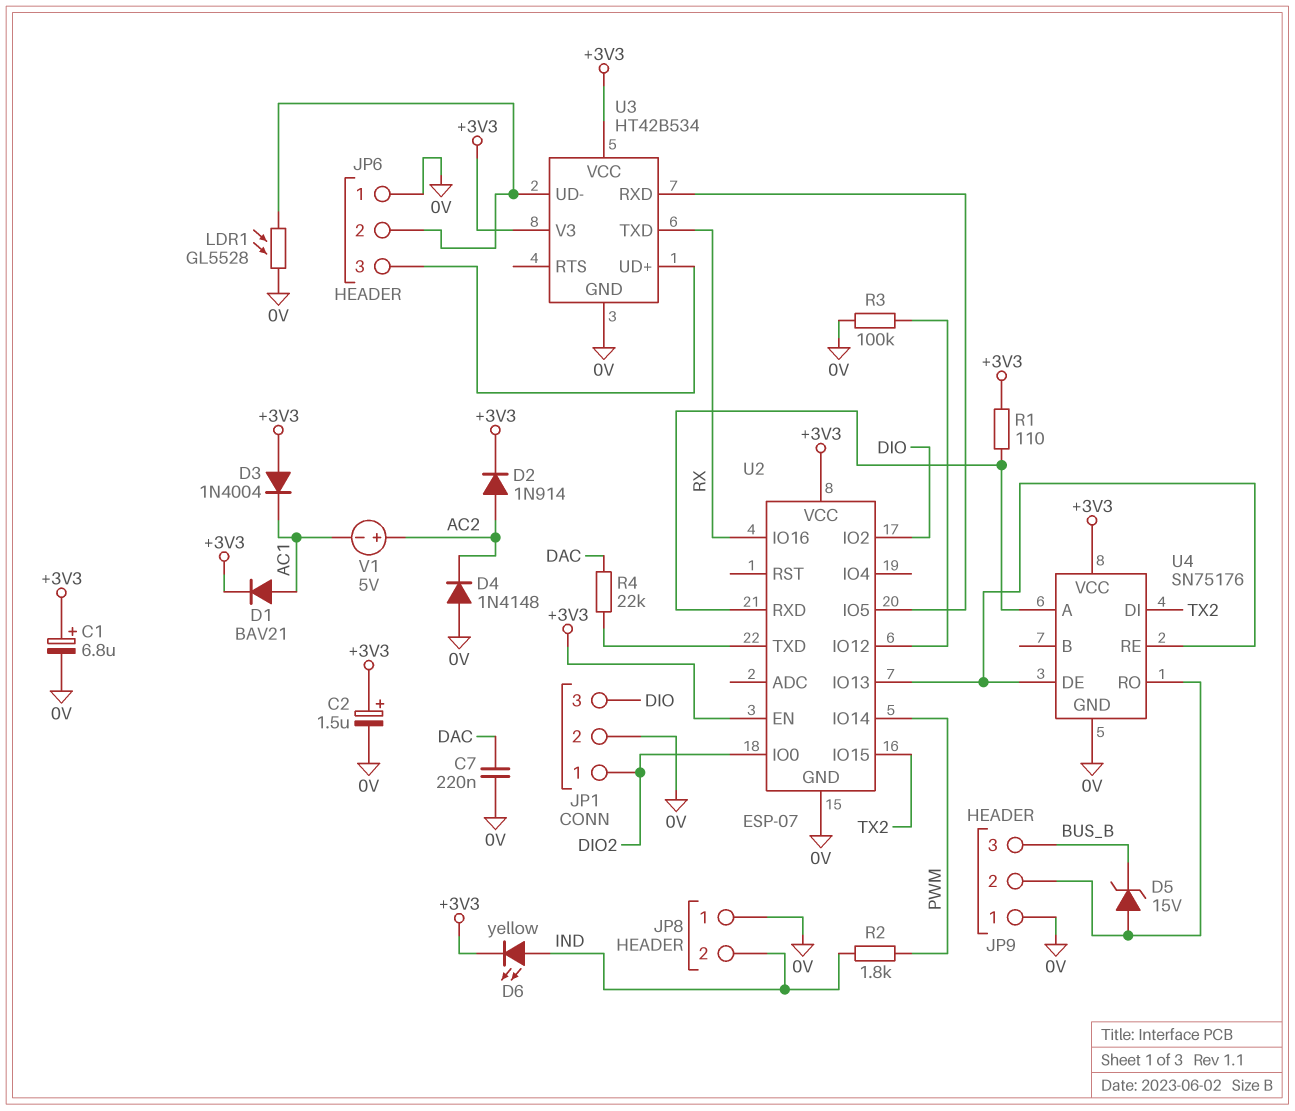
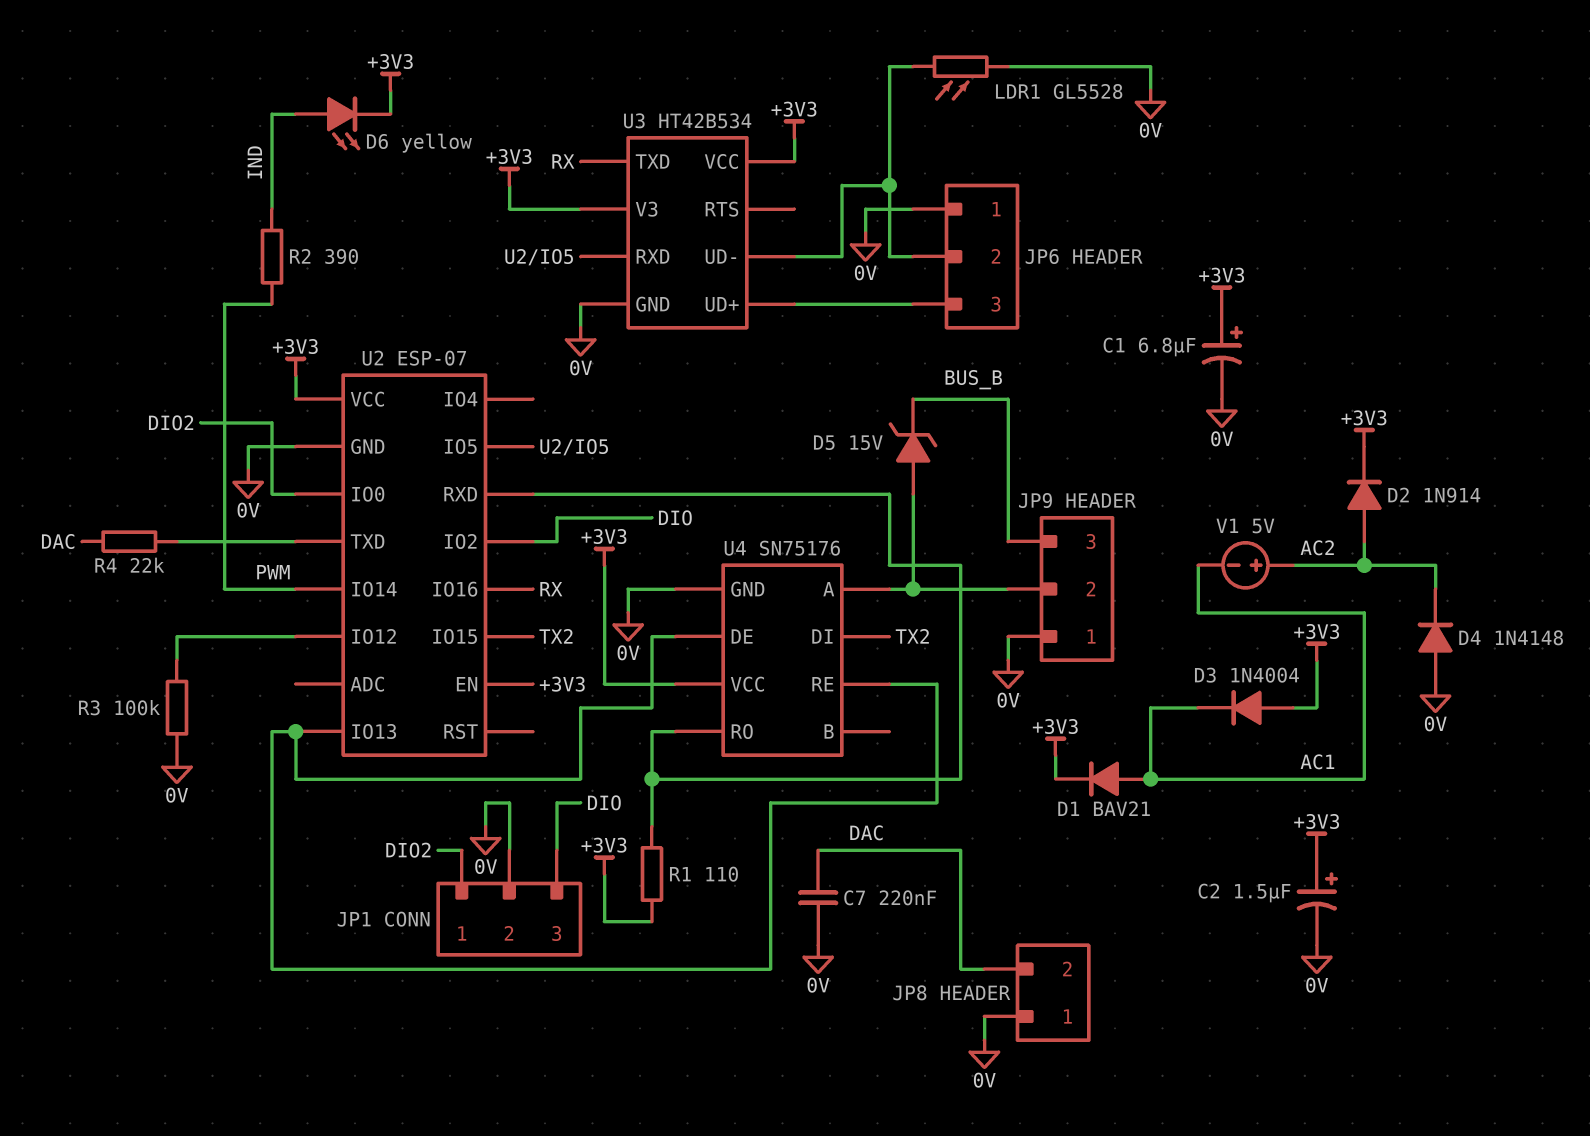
JP8 pin 2: IND -> DAC
R2: 1.8k (IND, PWM) -> 390 (IND, PWM)
U4 pin A: U2/RXD -> JP9/2
U4 pin RO: JP9/2 -> U2/RXD

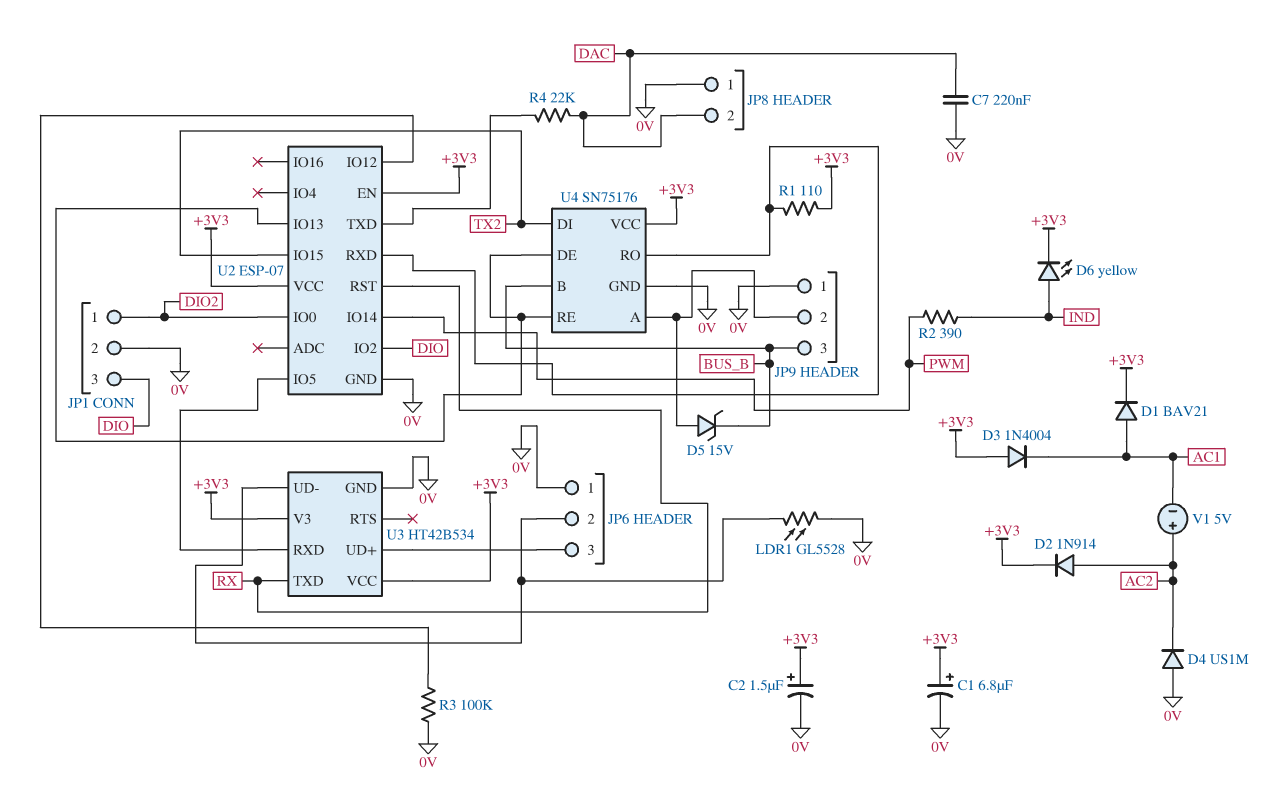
D4: diode 1N4148 (A 0V, K AC2) -> diode US1M (A 0V, K AC2)
U2 pin IO16: RX -> none
U2 pin RST: none -> RX
U4 pin B: none -> BUS_B

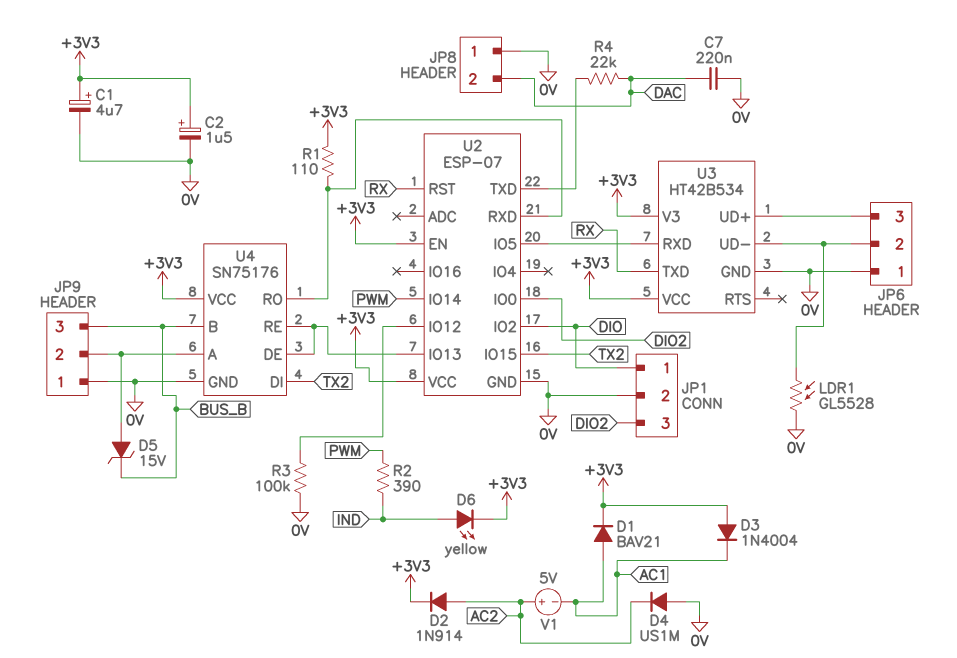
C1: 6.8uF (plus +3V3, minus 0V) -> 4.7uF (plus +3V3, minus 0V)
JP1 pin 1: DIO2 -> DIO
JP1 pin 3: DIO -> DIO2

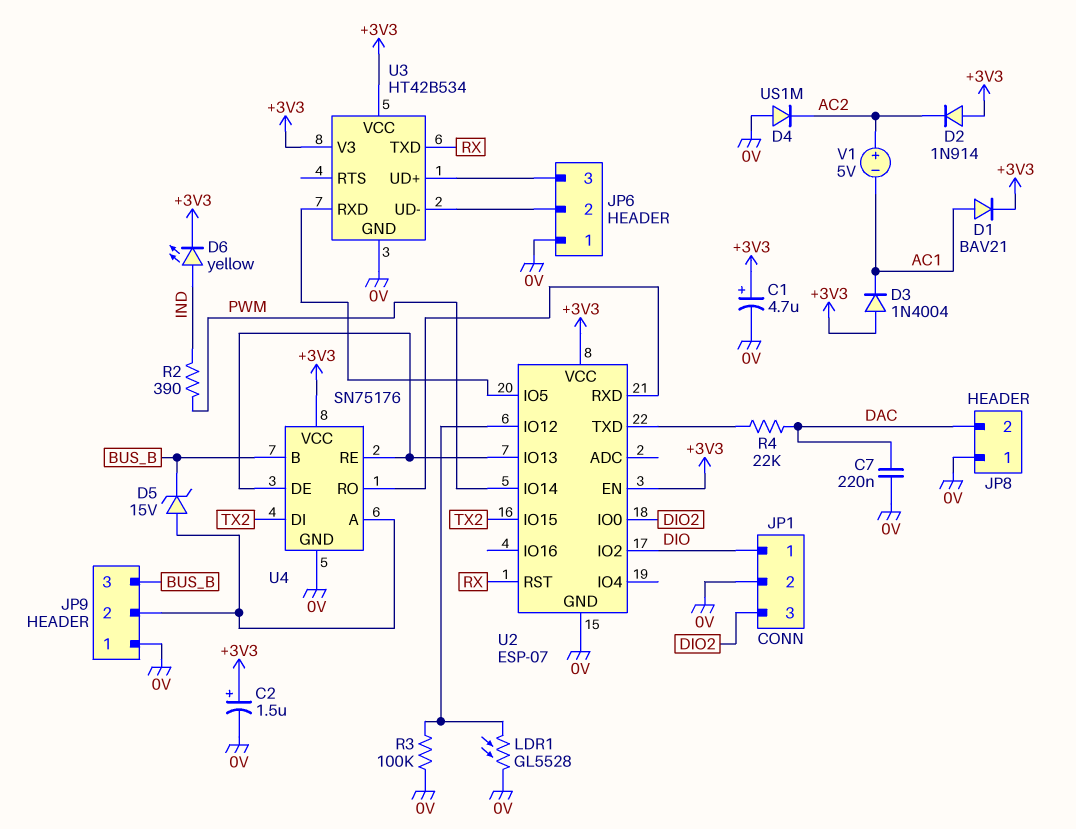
D2: diode 1N914 (A AC2, K +3V3) -> diode 1N914 (A +3V3, K AC2)
LDR1: GL5528 (0V, JP6/2) -> GL5528 (0V, U2/IO12)
R1: 110 (+3V3, U2/RXD) -> none

